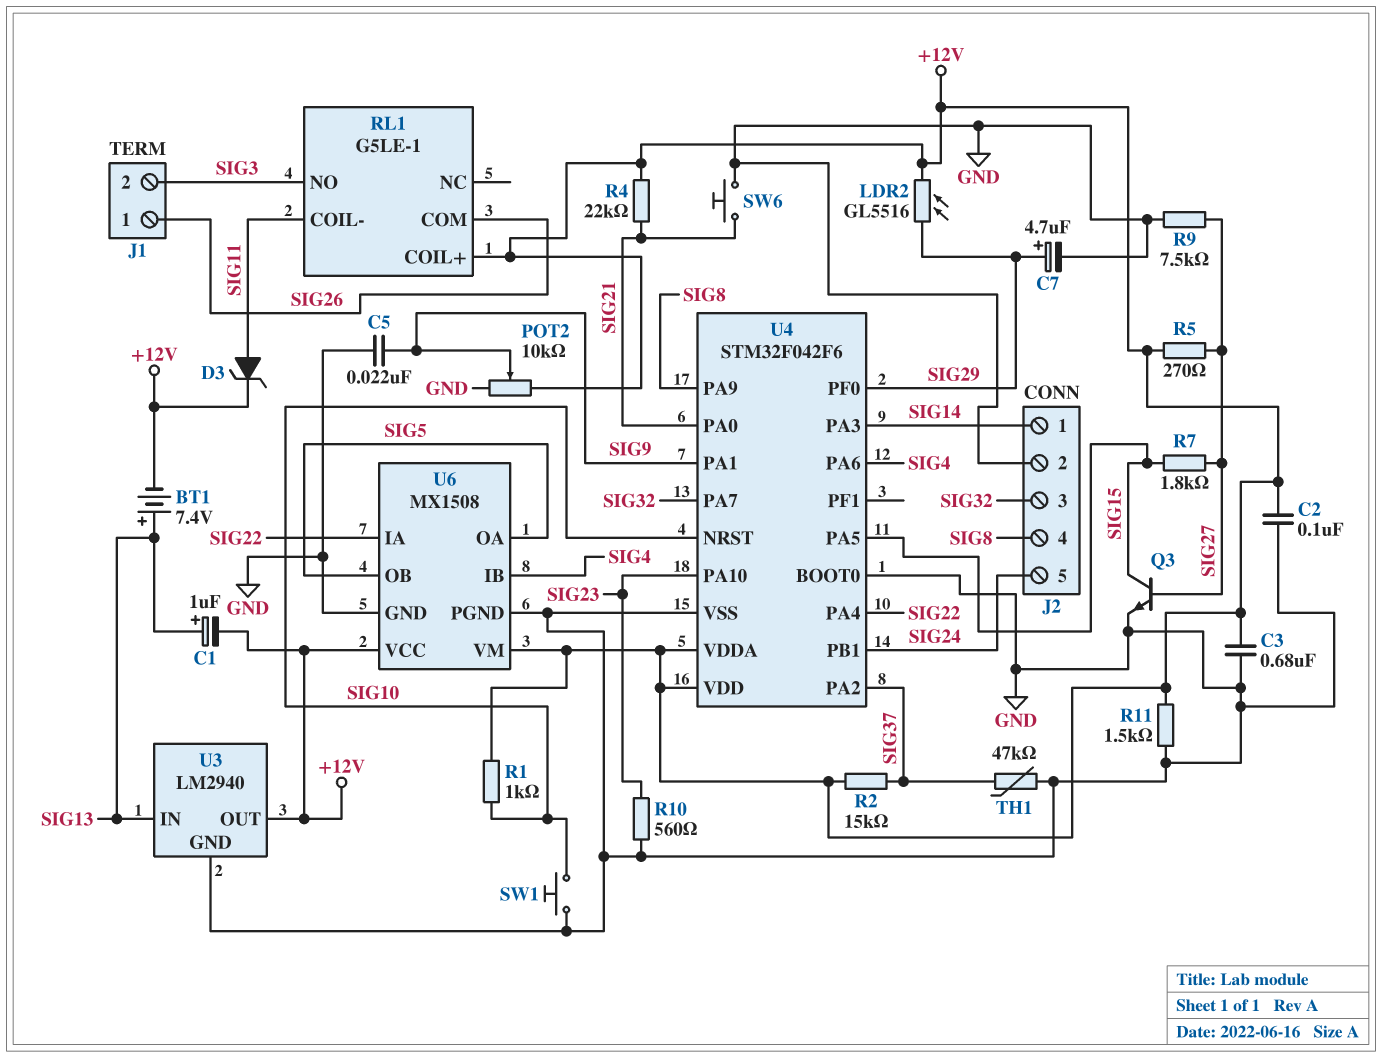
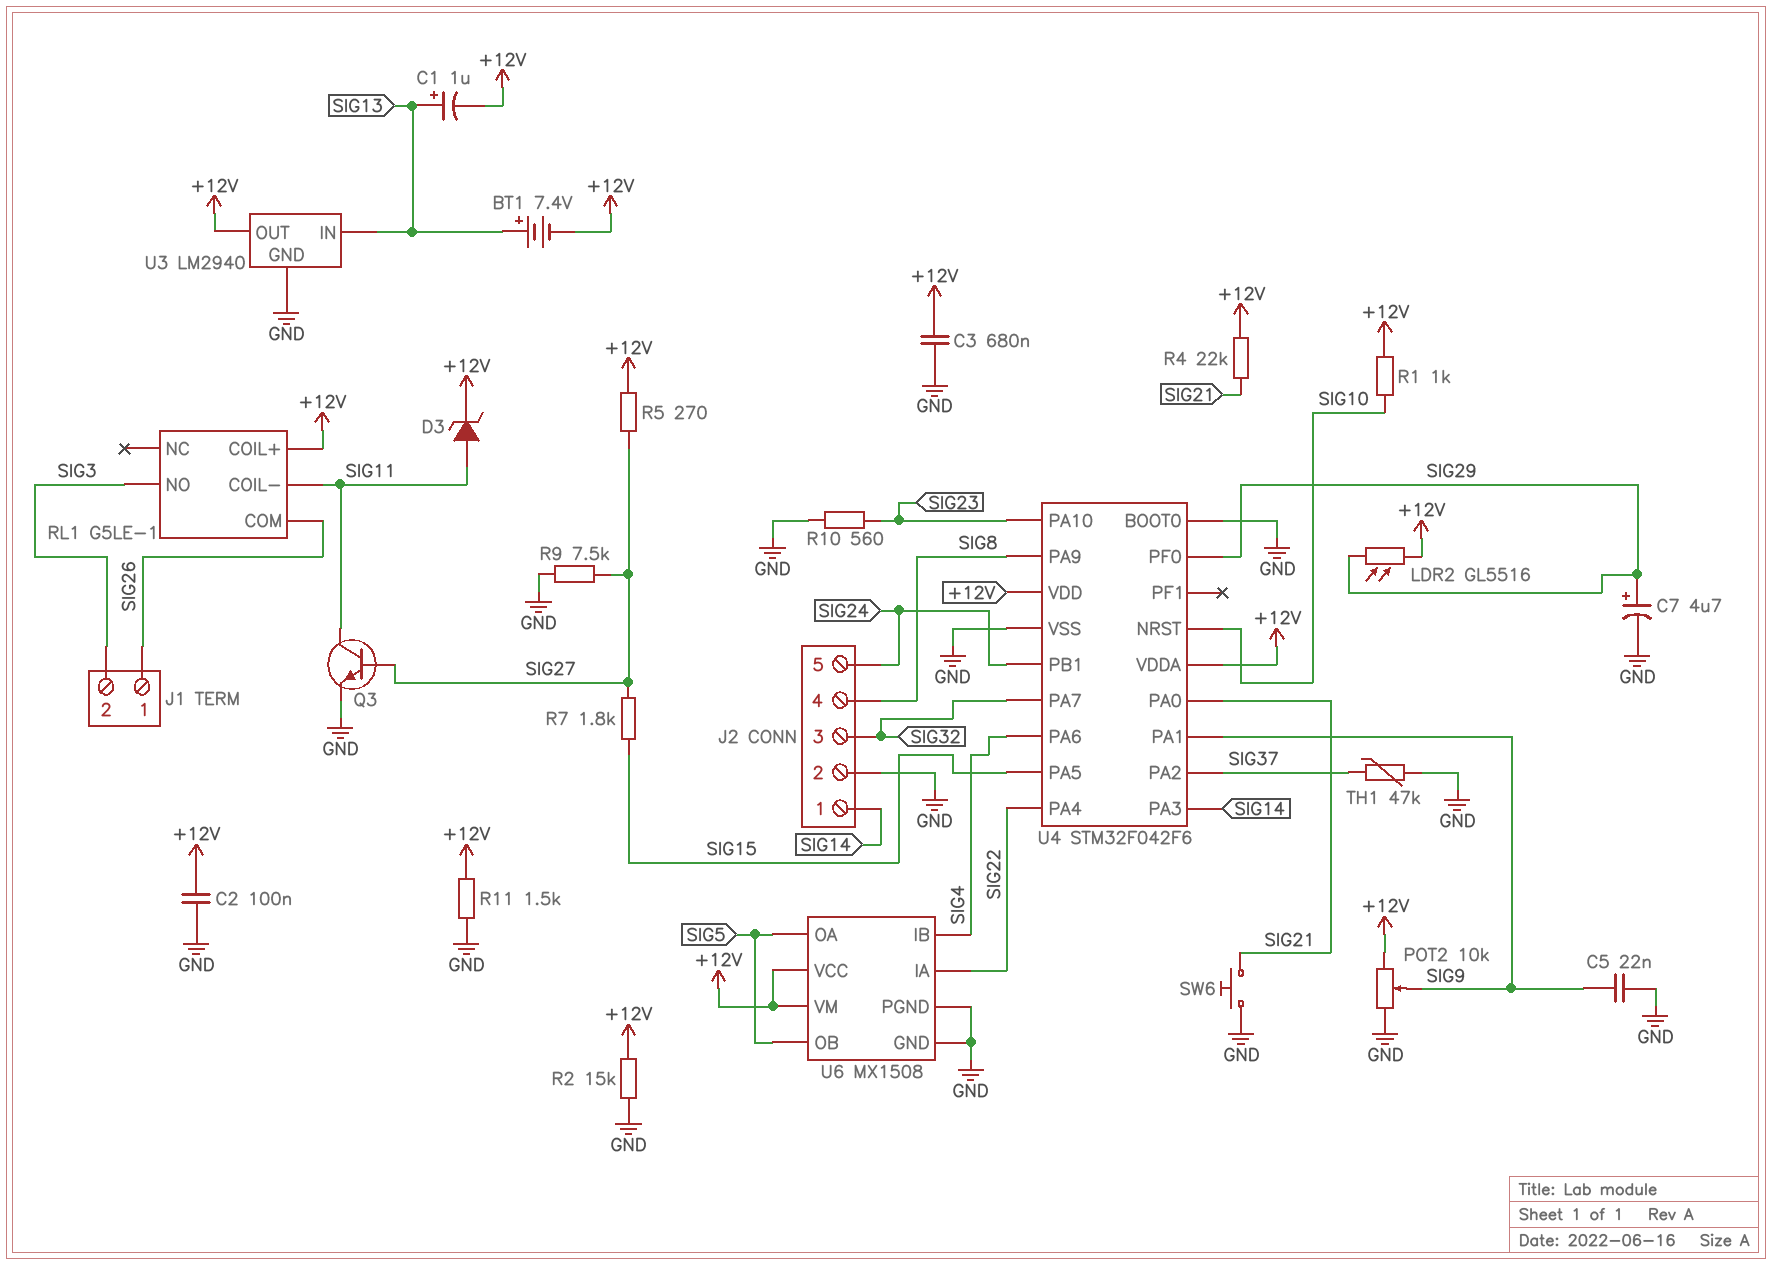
Q3: NPN (B SIG27, C SIG15, E GND) -> NPN (B SIG27, C SIG11, E GND)
R2: 15k (+12V, SIG37) -> 15k (+12V, GND)
SW1: button (GND, SIG10) -> none

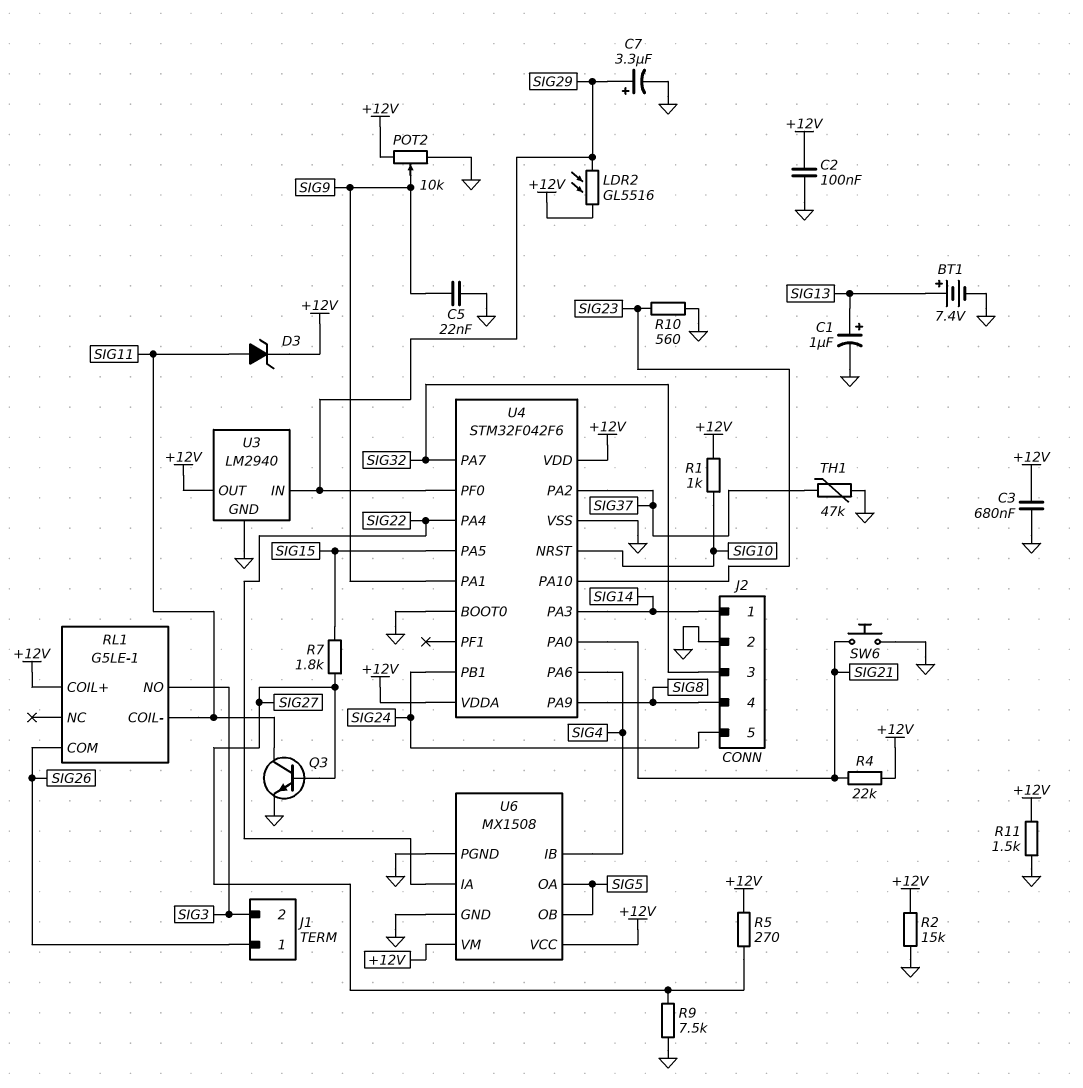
BT1: 7.4V (plus SIG13, minus +12V) -> 7.4V (plus SIG13, minus GND)
C1: 1uF (plus SIG13, minus +12V) -> 1uF (plus SIG13, minus GND)
C7: 4.7uF (plus SIG29, minus GND) -> 3.3uF (plus SIG29, minus GND)
U3 pin IN: SIG13 -> SIG29

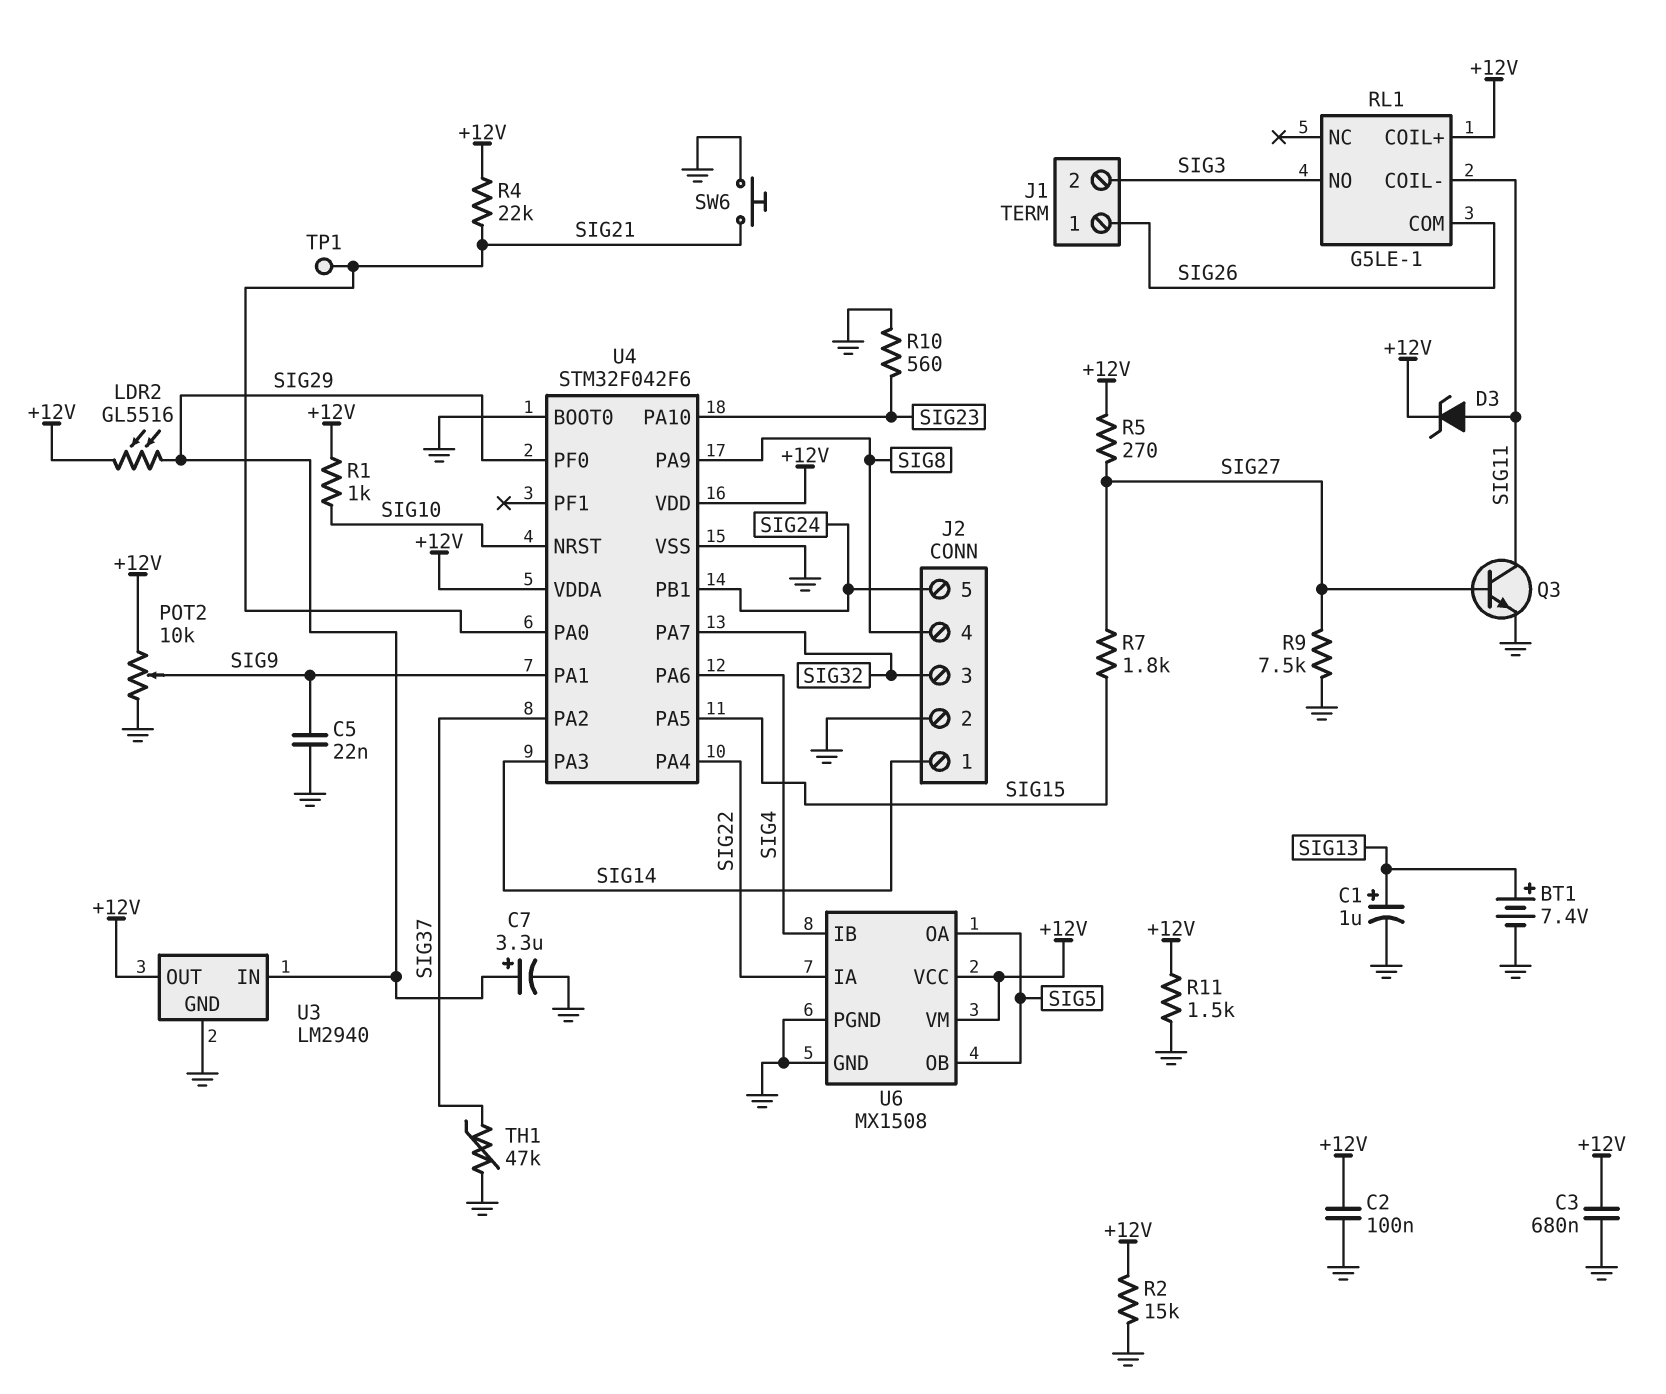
TP1: none -> test point (SIG21)

